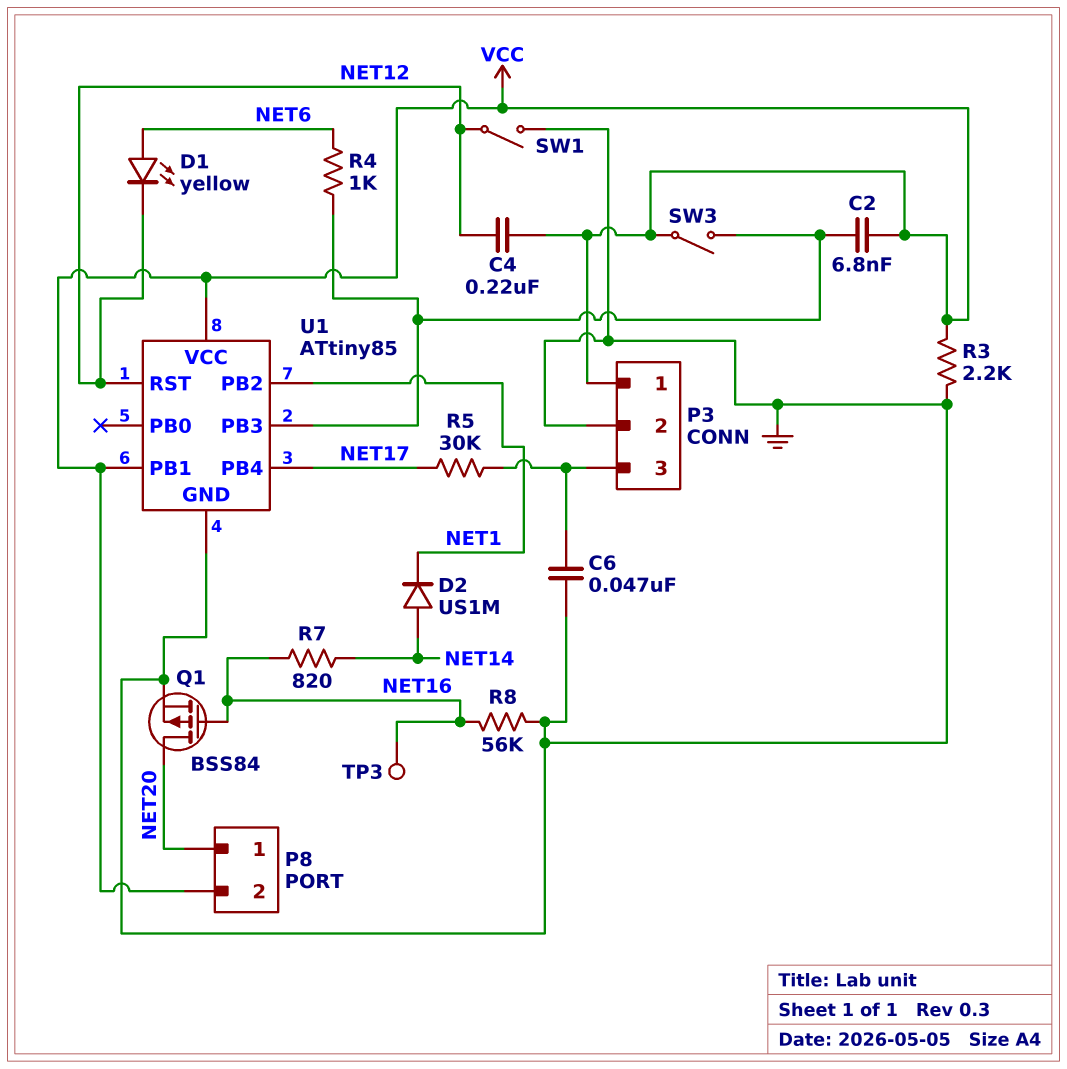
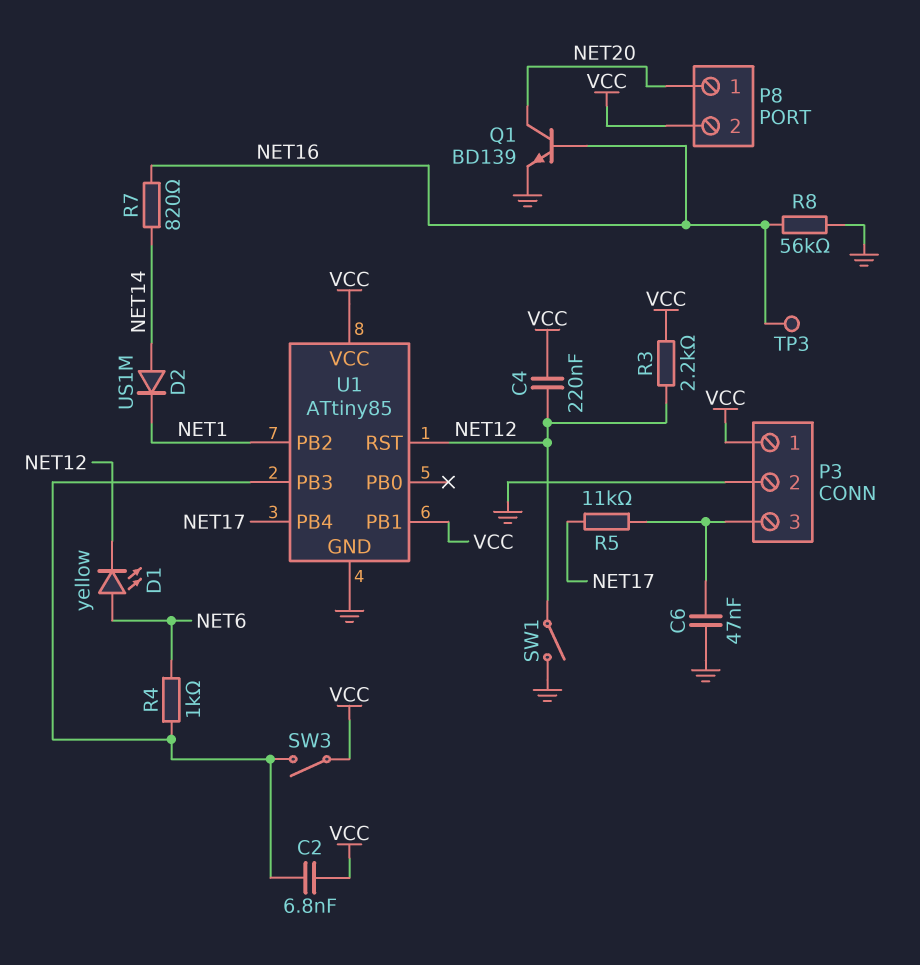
Q1: PMOS BSS84 (G NET16, D NET20, S GND) -> NPN BD139 (B NET16, C NET20, E GND)
R3: 2.2k (GND, VCC) -> 2.2k (NET12, VCC)
R5: 30k (NET17, P3/3) -> 11k (NET17, P3/3)

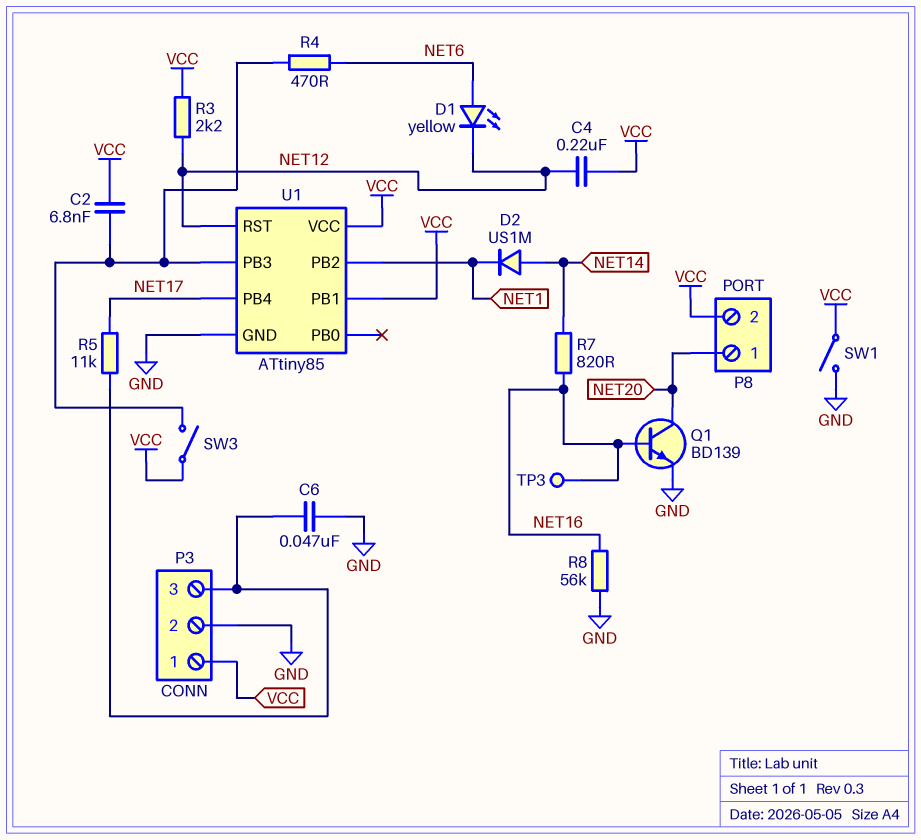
R4: 1k (NET6, U1/PB3) -> 470 (NET6, U1/PB3)
SW1: switch (GND, NET12) -> switch (GND, VCC)

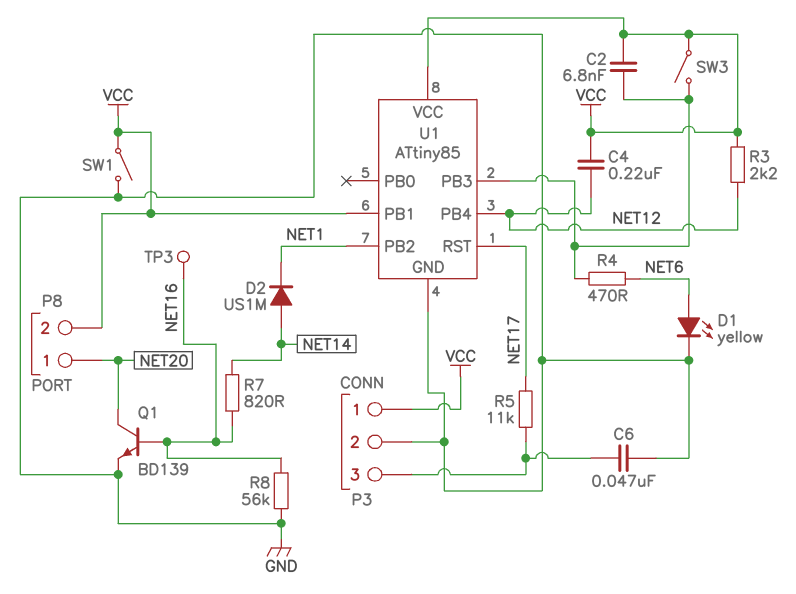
D1: LED yellow (A NET6, K NET12) -> LED yellow (A NET6, K GND)
U1 pin PB4: NET17 -> NET12
U1 pin RST: NET12 -> NET17

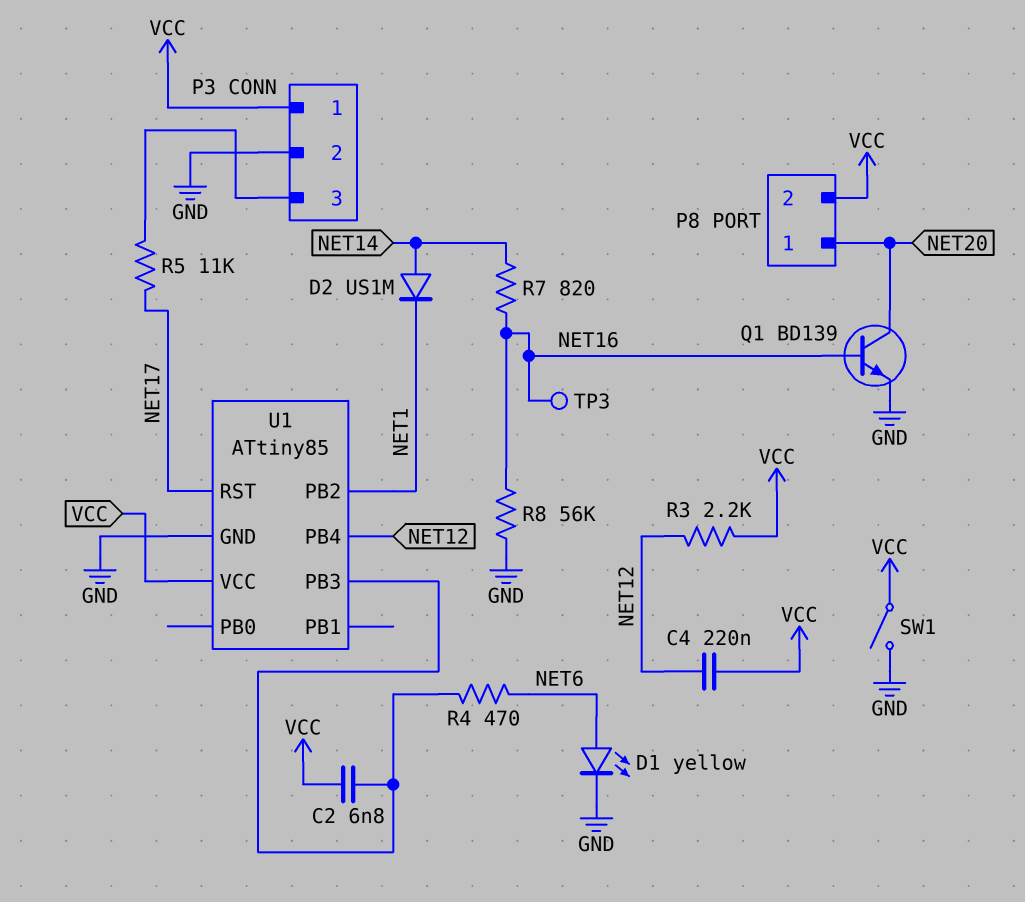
C6: 47nF (GND, P3/3) -> none
SW3: switch (U1/PB3, VCC) -> none
U1 pin PB1: VCC -> none

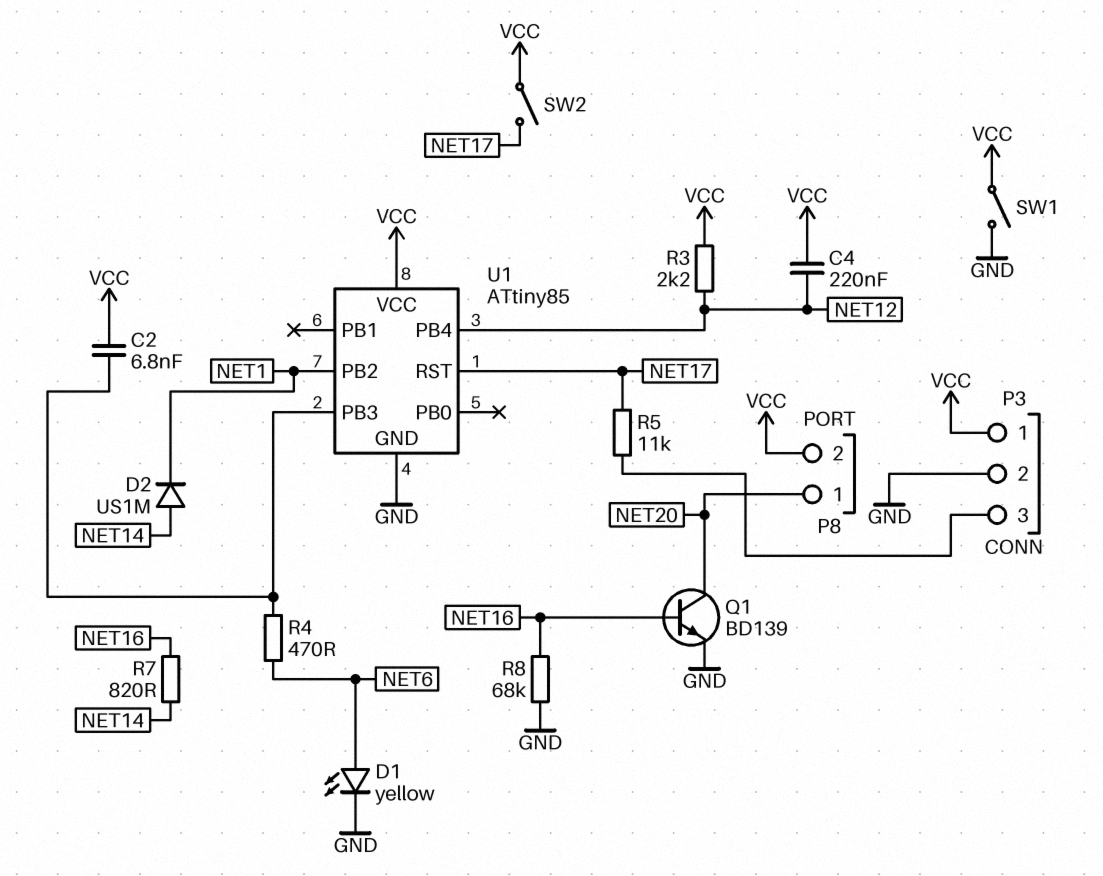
R8: 56k (GND, NET16) -> 68k (GND, NET16)
SW2: none -> switch (NET17, VCC)
TP3: test point (NET16) -> none

